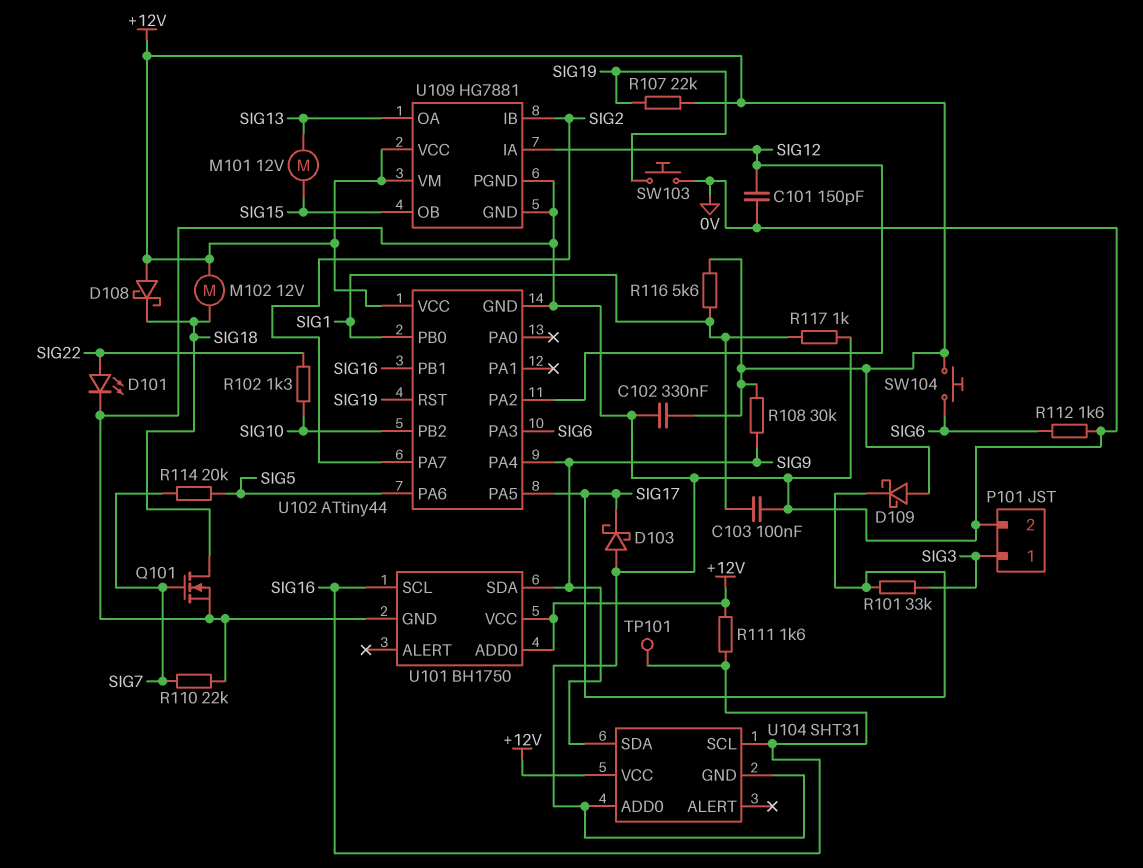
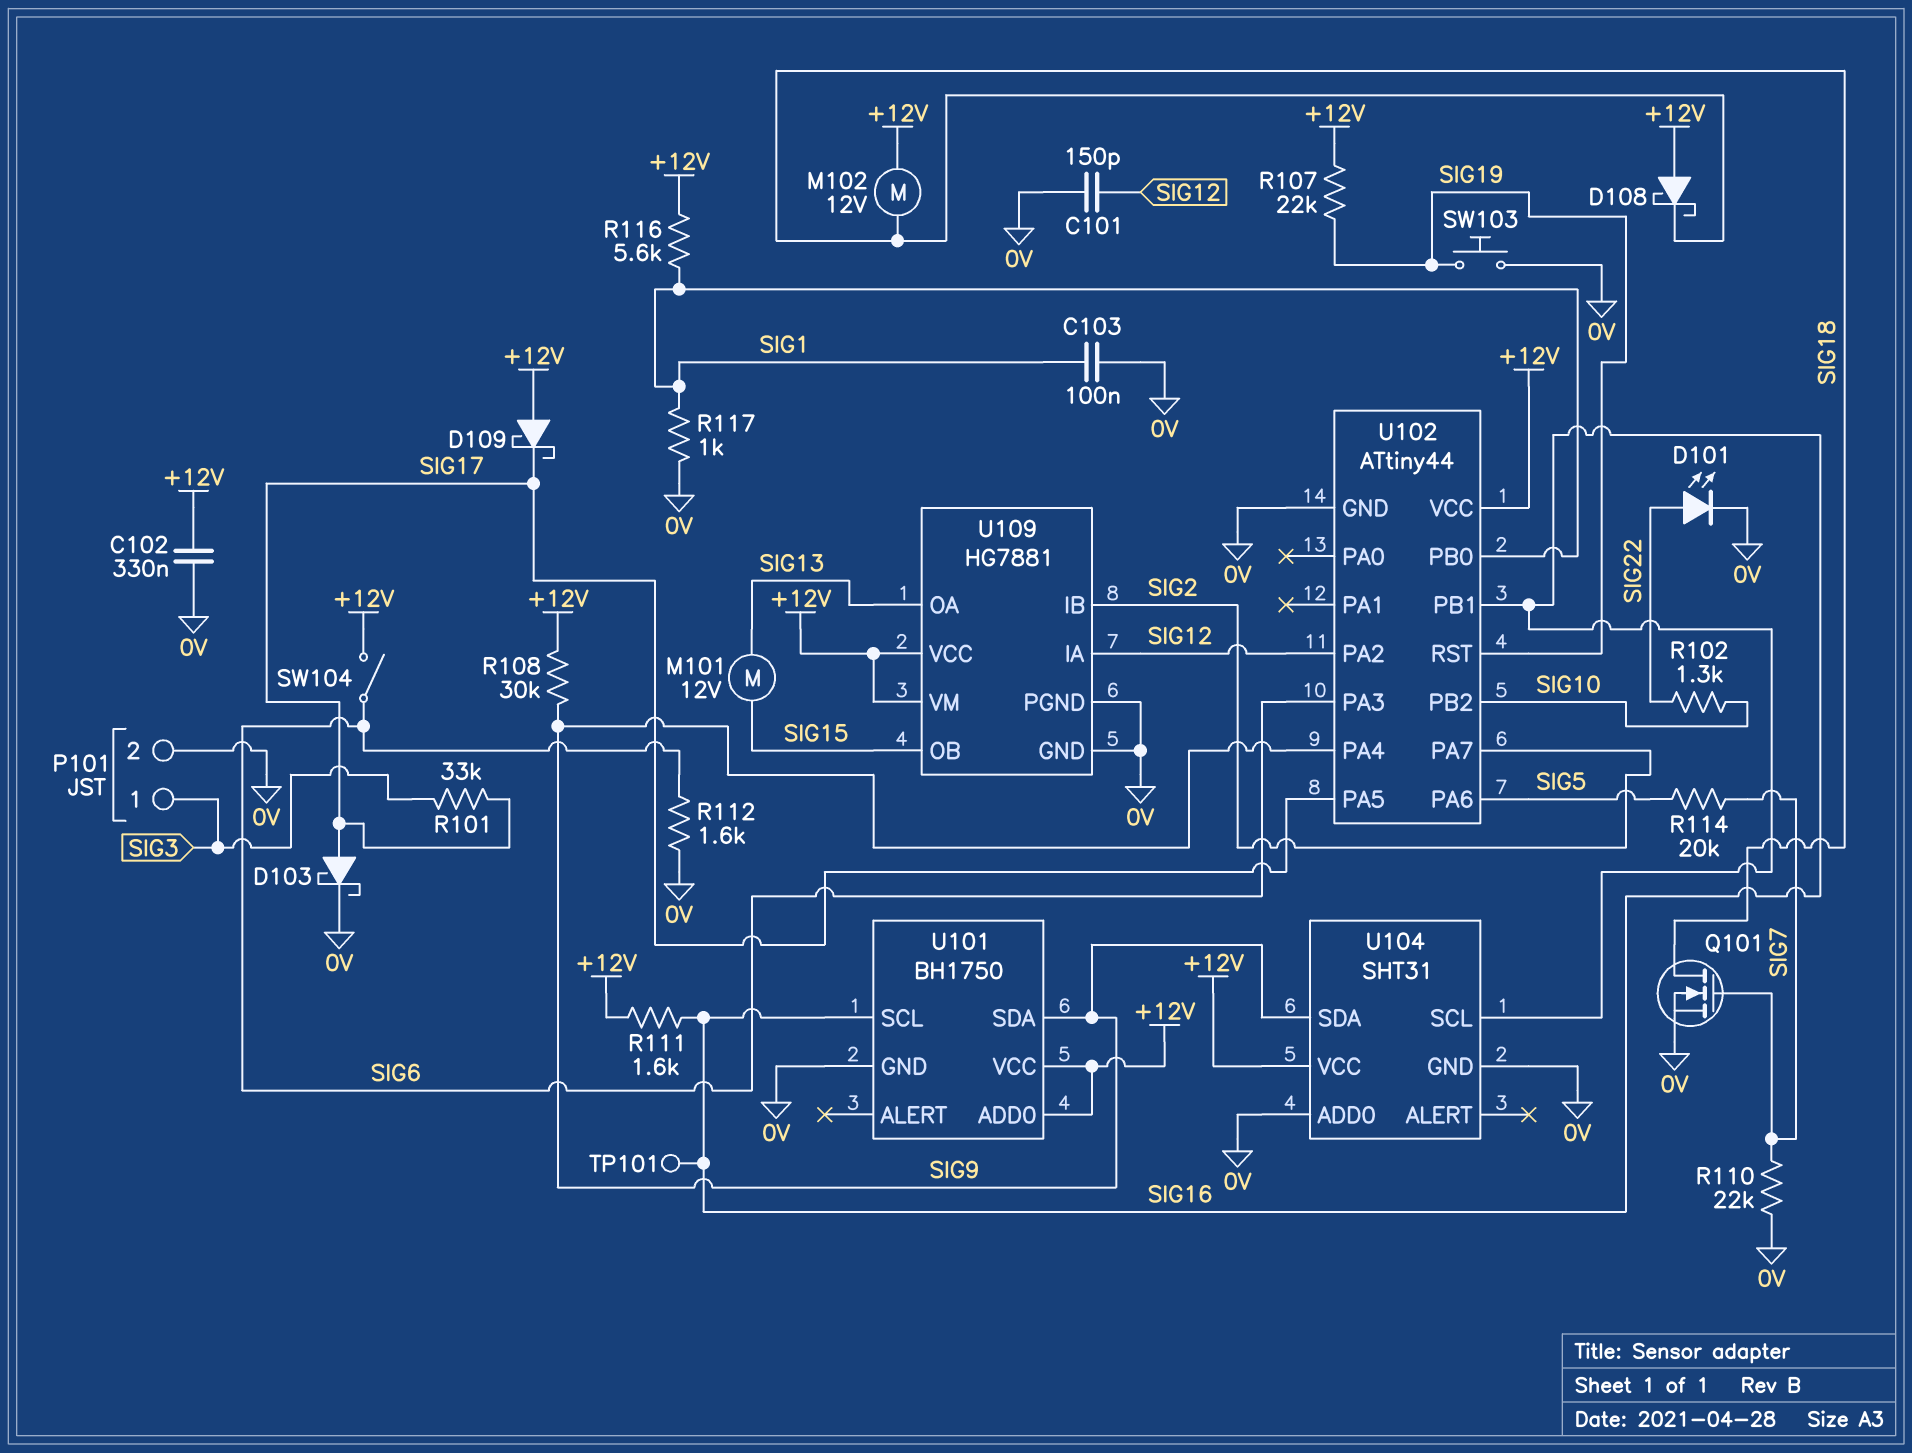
D103: schottky (A 0V, K SIG17) -> schottky (A SIG17, K 0V)
SW104: button (+12V, SIG6) -> switch (+12V, SIG6)

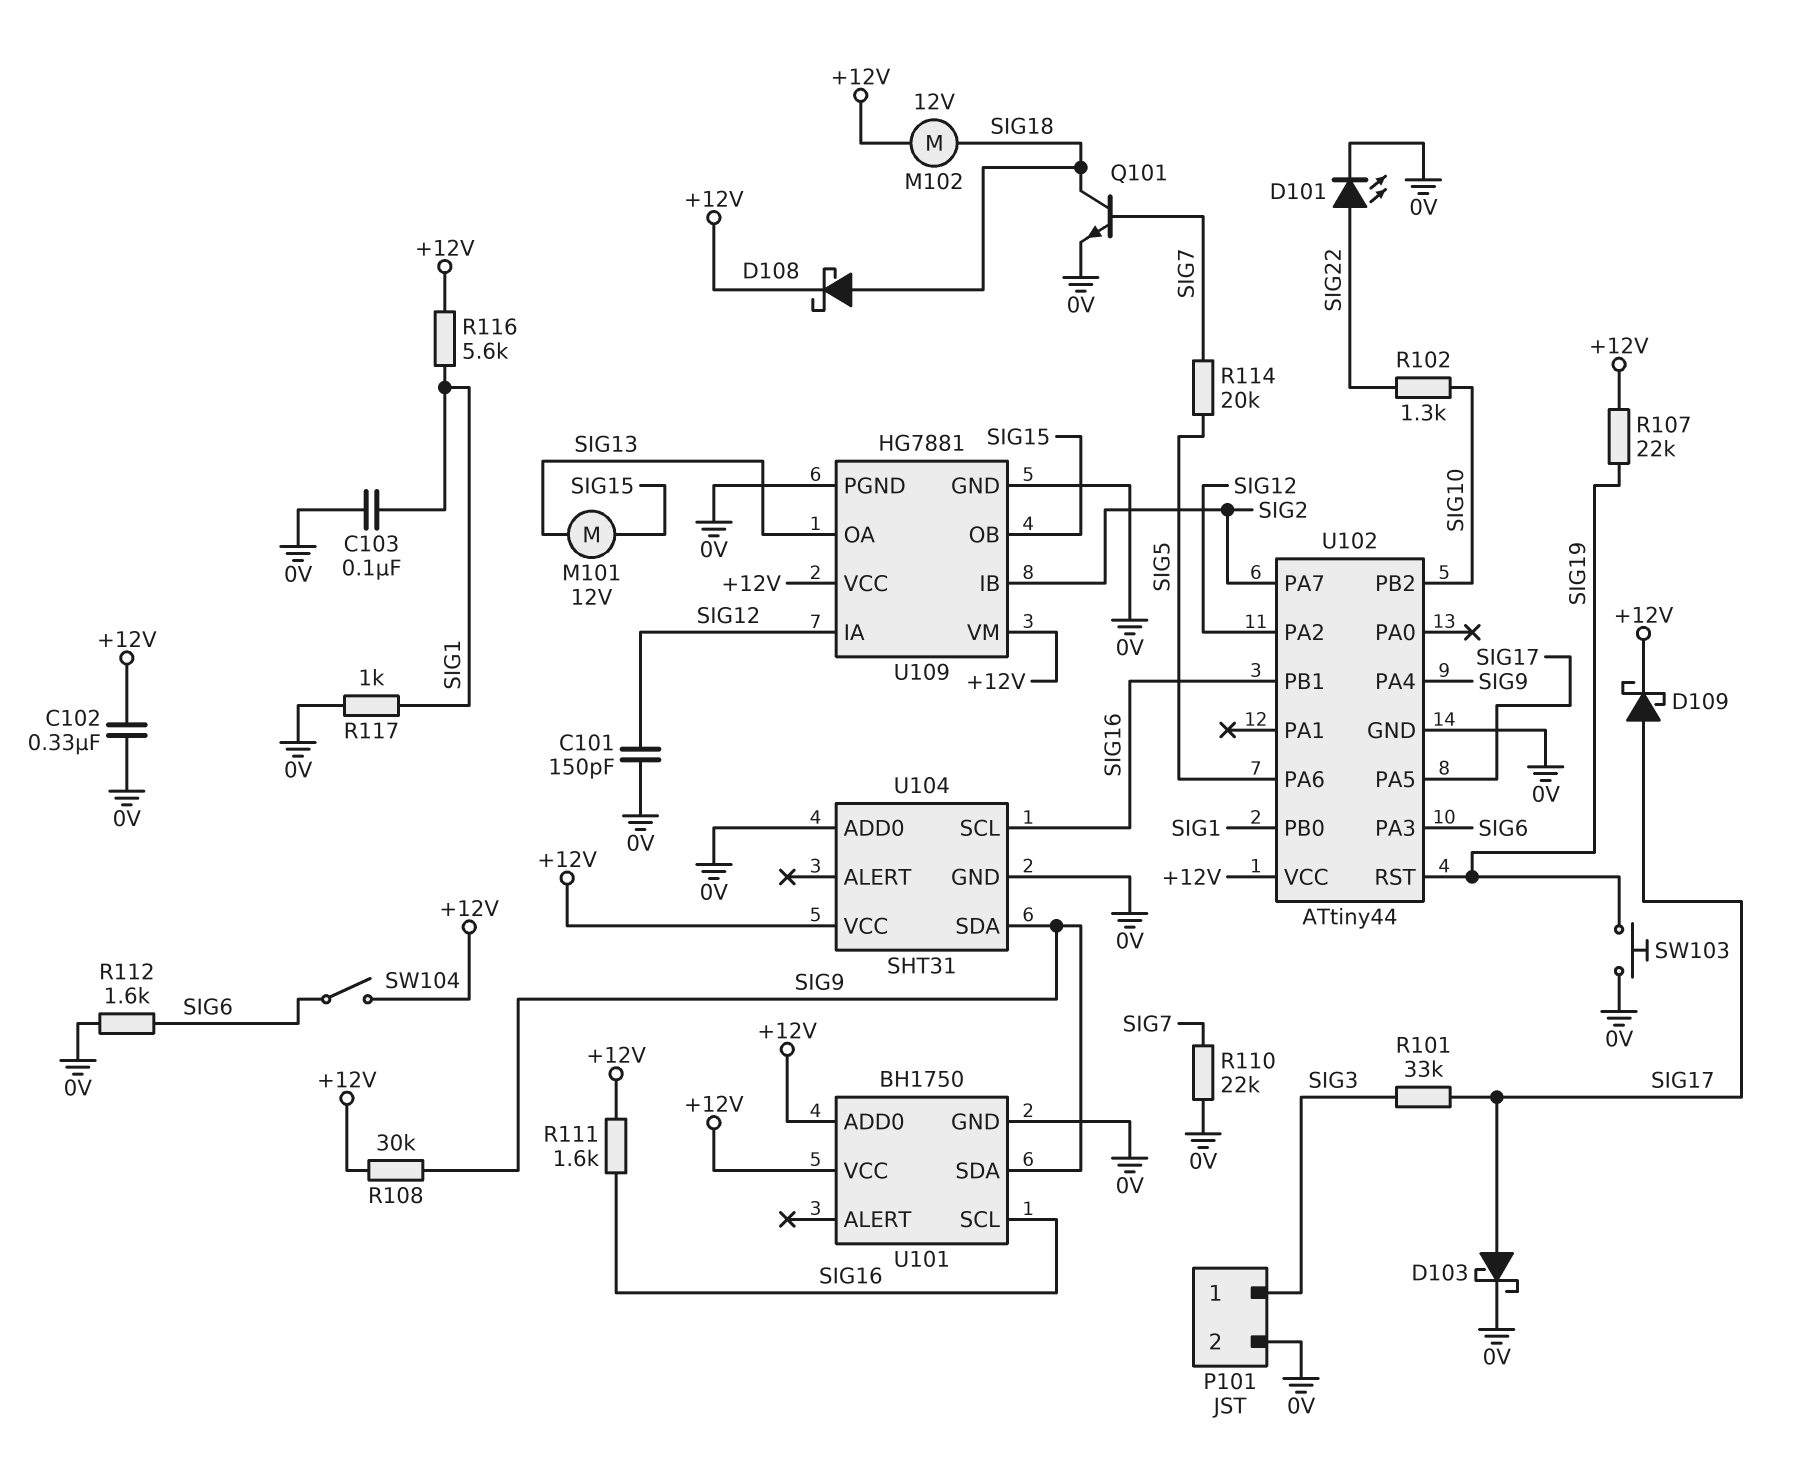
D108: schottky (A +12V, K SIG18) -> schottky (A SIG18, K +12V)
D109: schottky (A +12V, K SIG17) -> schottky (A SIG17, K +12V)
Q101: NMOS (G SIG7, D SIG18, S 0V) -> NPN (B SIG7, C SIG18, E 0V)
TP101: test point (SIG16) -> none

